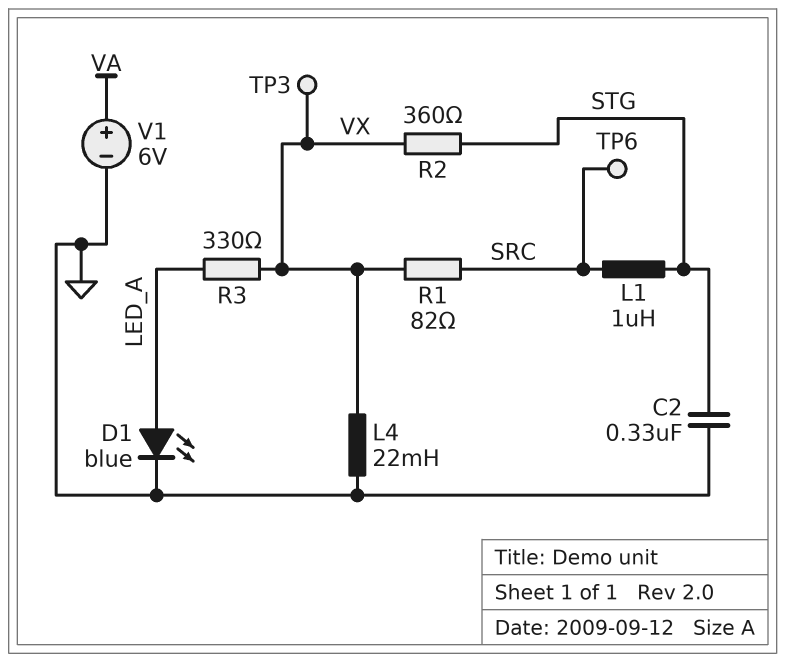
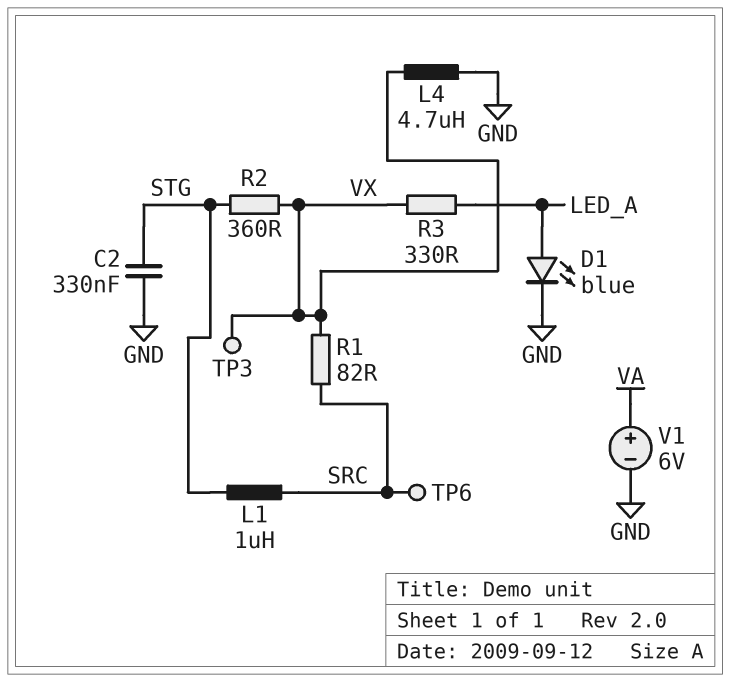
L4: 22mH (GND, VX) -> 4.7uH (GND, VX)

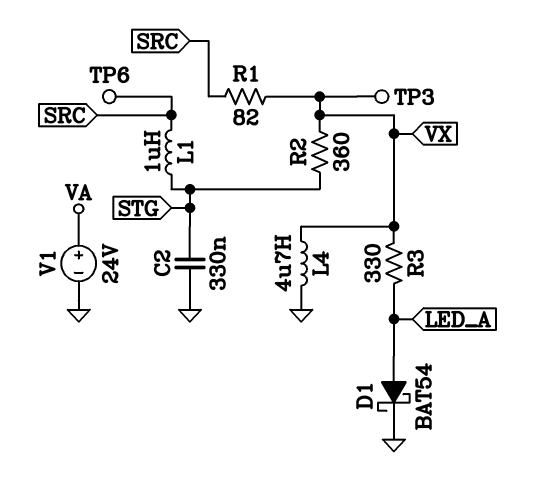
D1: LED blue (A LED_A, K GND) -> schottky BAT54 (A LED_A, K GND)
V1: 6V (plus VA, minus GND) -> 24V (plus VA, minus GND)

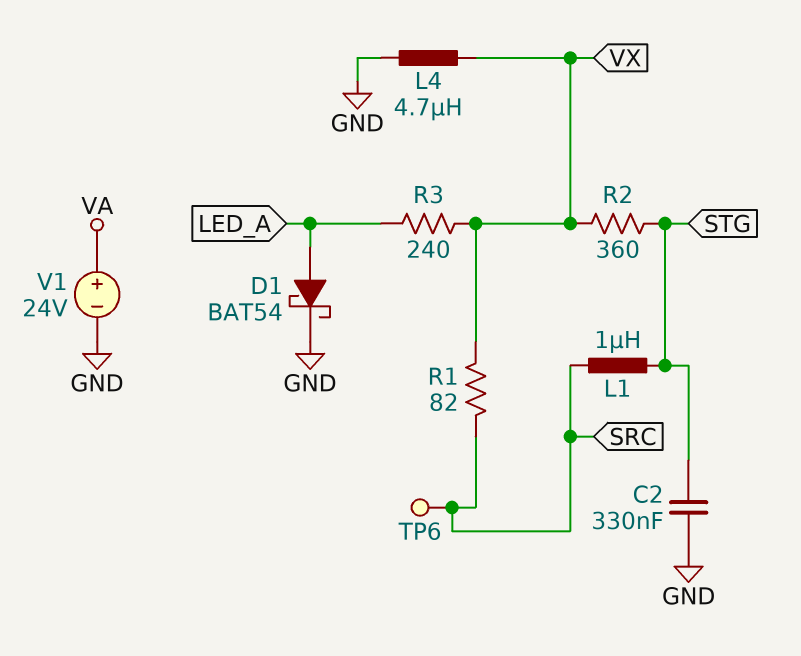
R3: 330 (LED_A, VX) -> 240 (LED_A, VX)
TP3: test point (VX) -> none

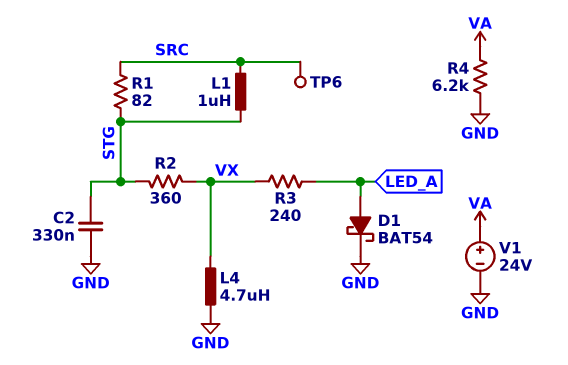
R1: 82 (SRC, VX) -> 82 (SRC, STG)
R4: none -> 6.2k (GND, VA)

